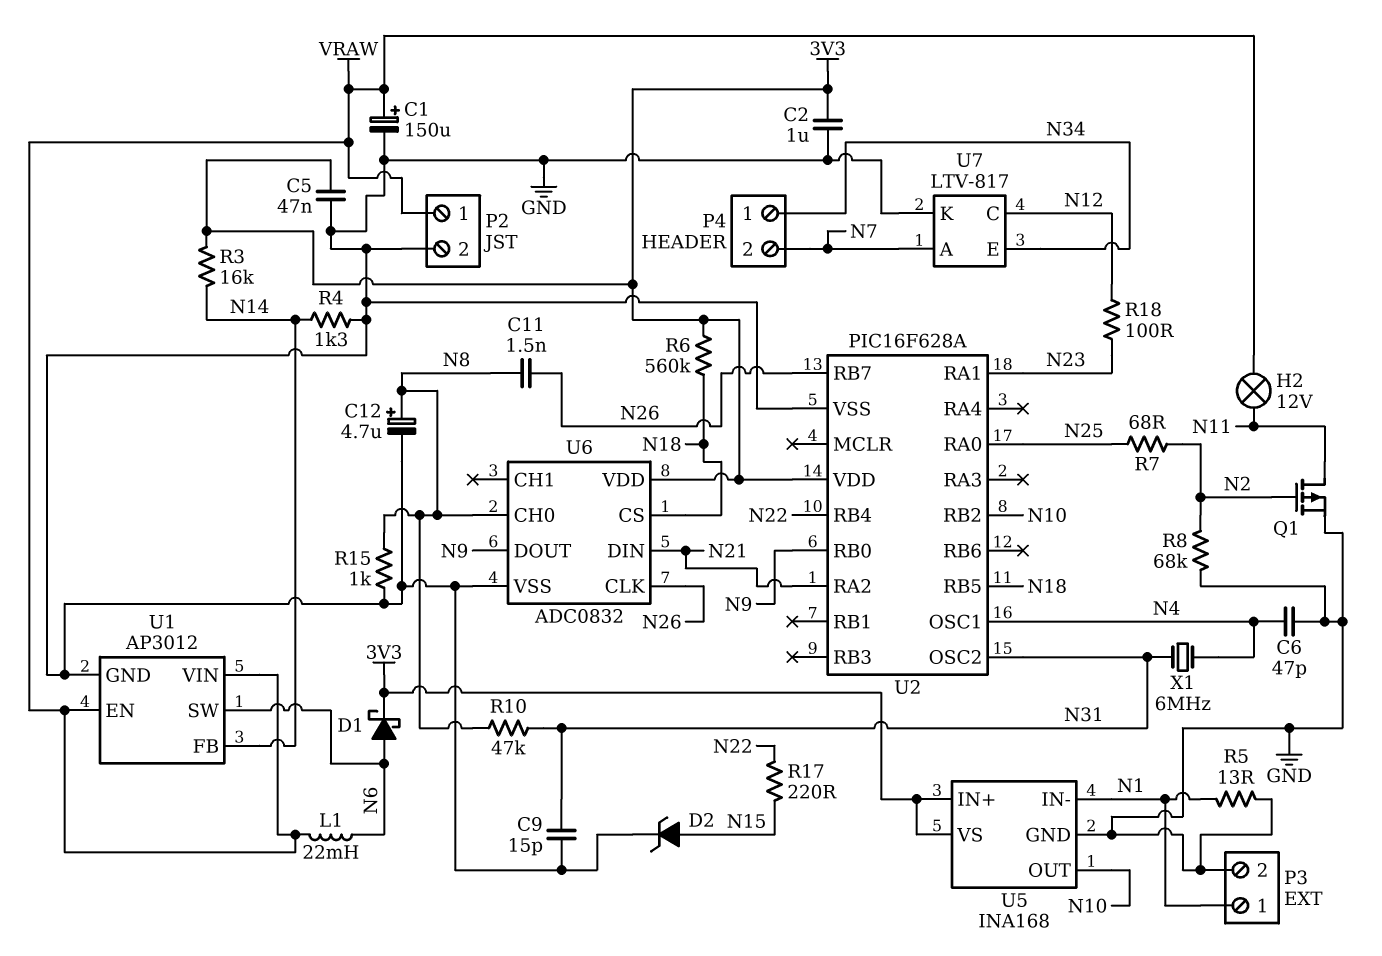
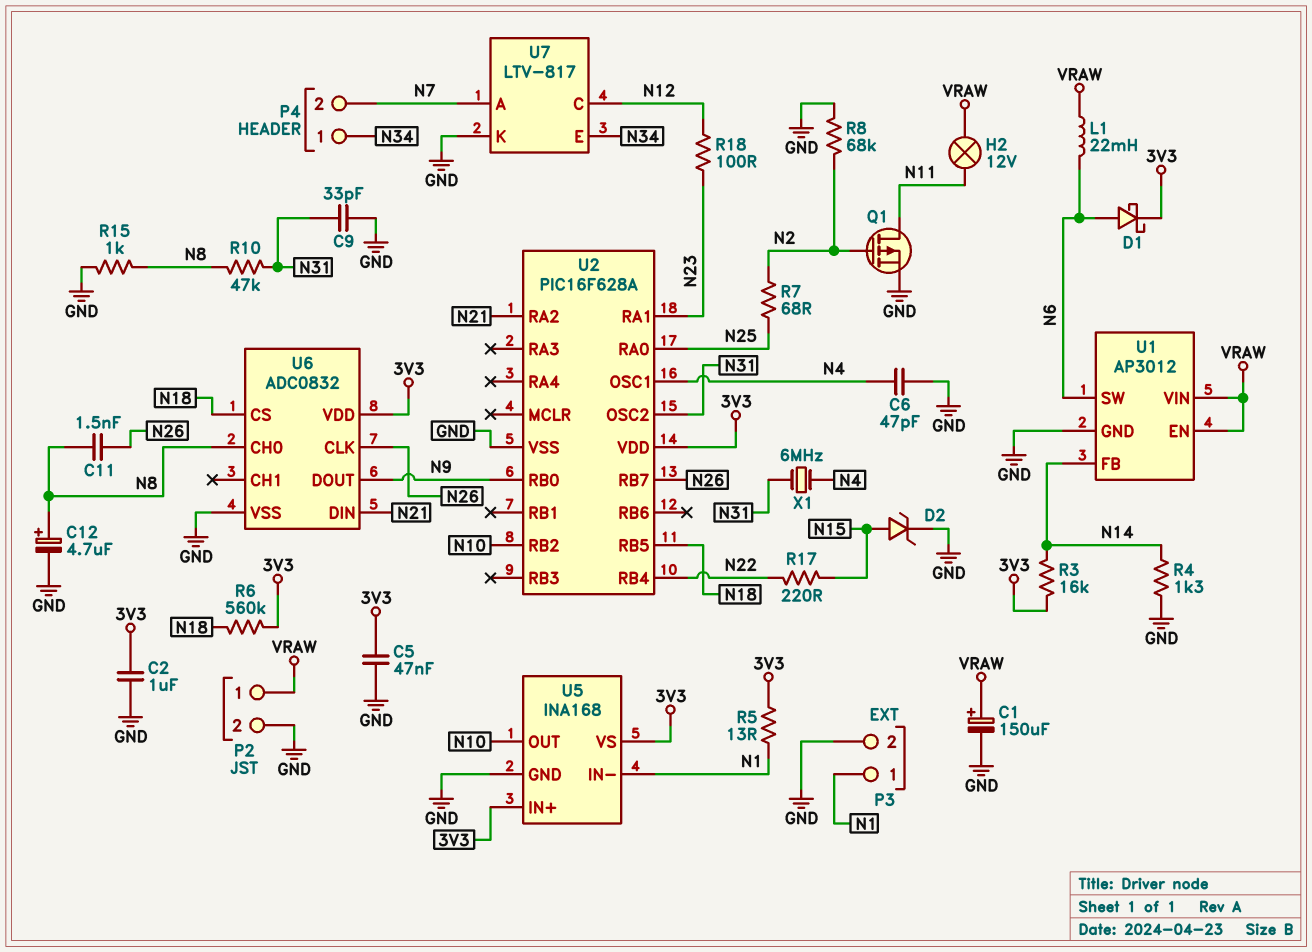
C9: 15pF (GND, N31) -> 33pF (GND, N31)
R5: 13 (GND, N1) -> 13 (3V3, N1)

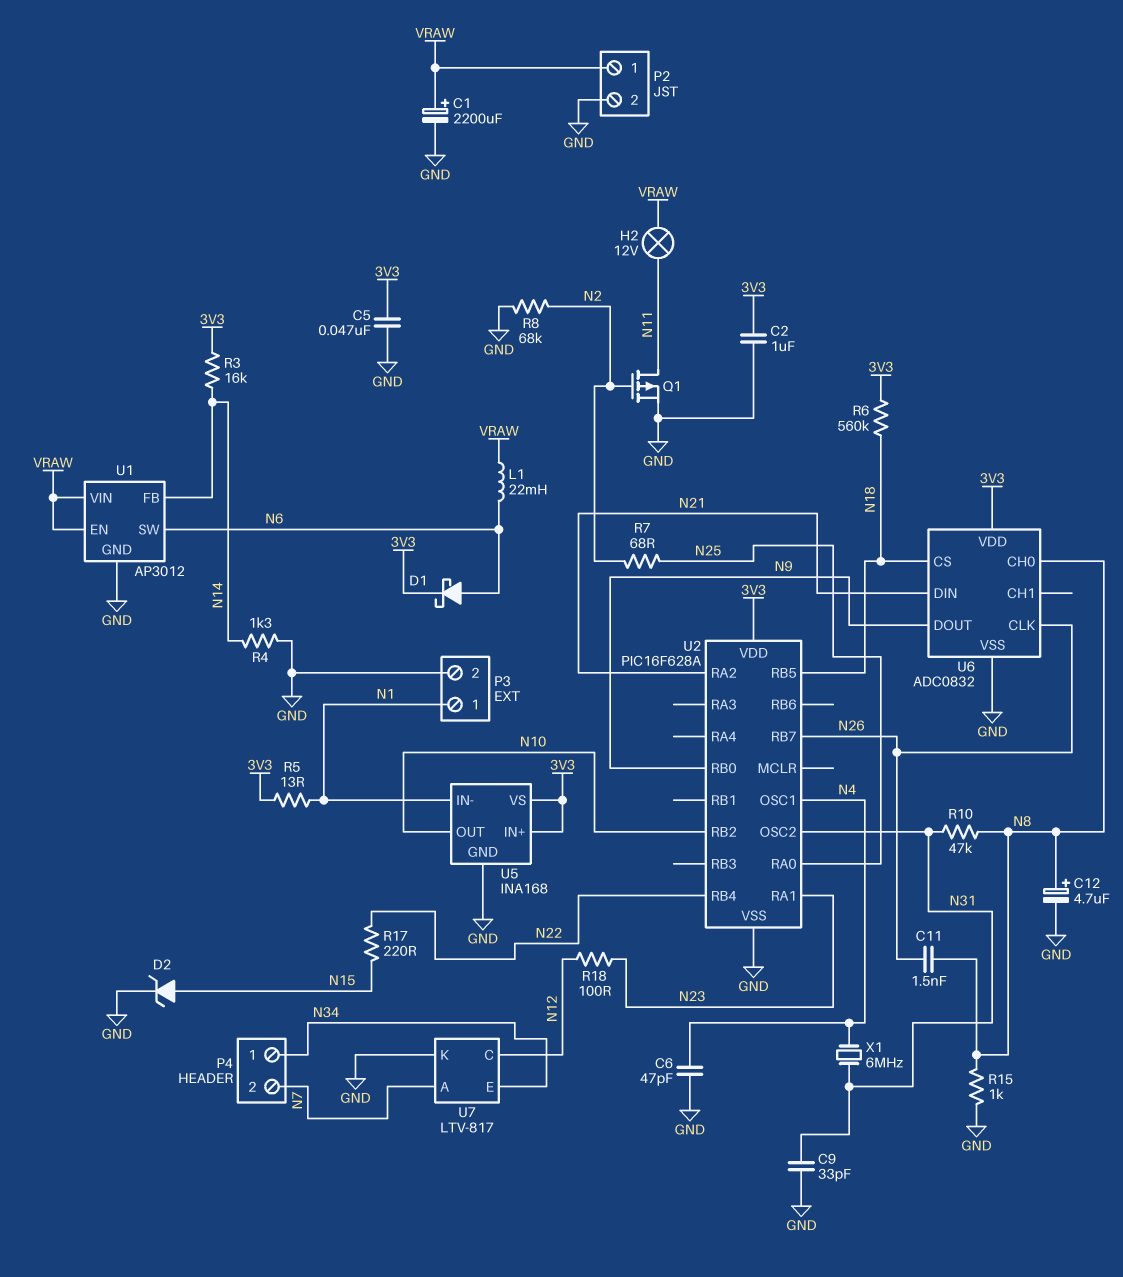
C1: 150uF (plus VRAW, minus GND) -> 2200uF (plus VRAW, minus GND)

